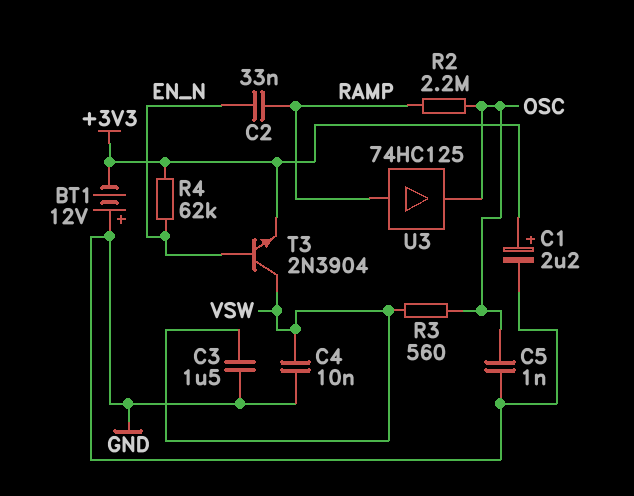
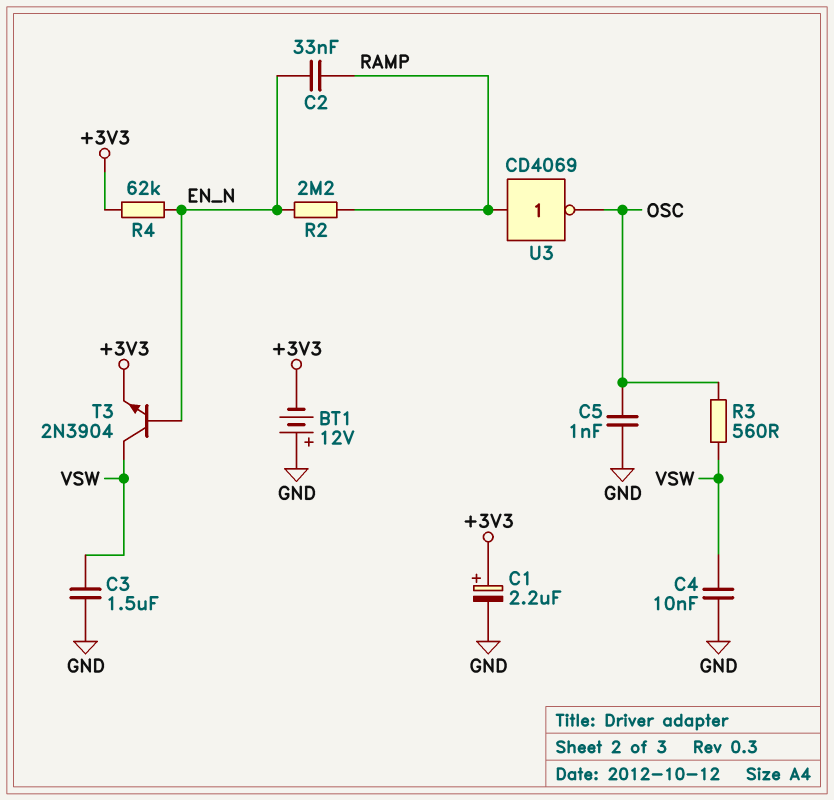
R2: 2.2M (OSC, RAMP) -> 2.2M (EN_N, RAMP)
U3: buffer 74HC125 (in RAMP, out OSC) -> NOT CD4069 (in RAMP, out OSC)

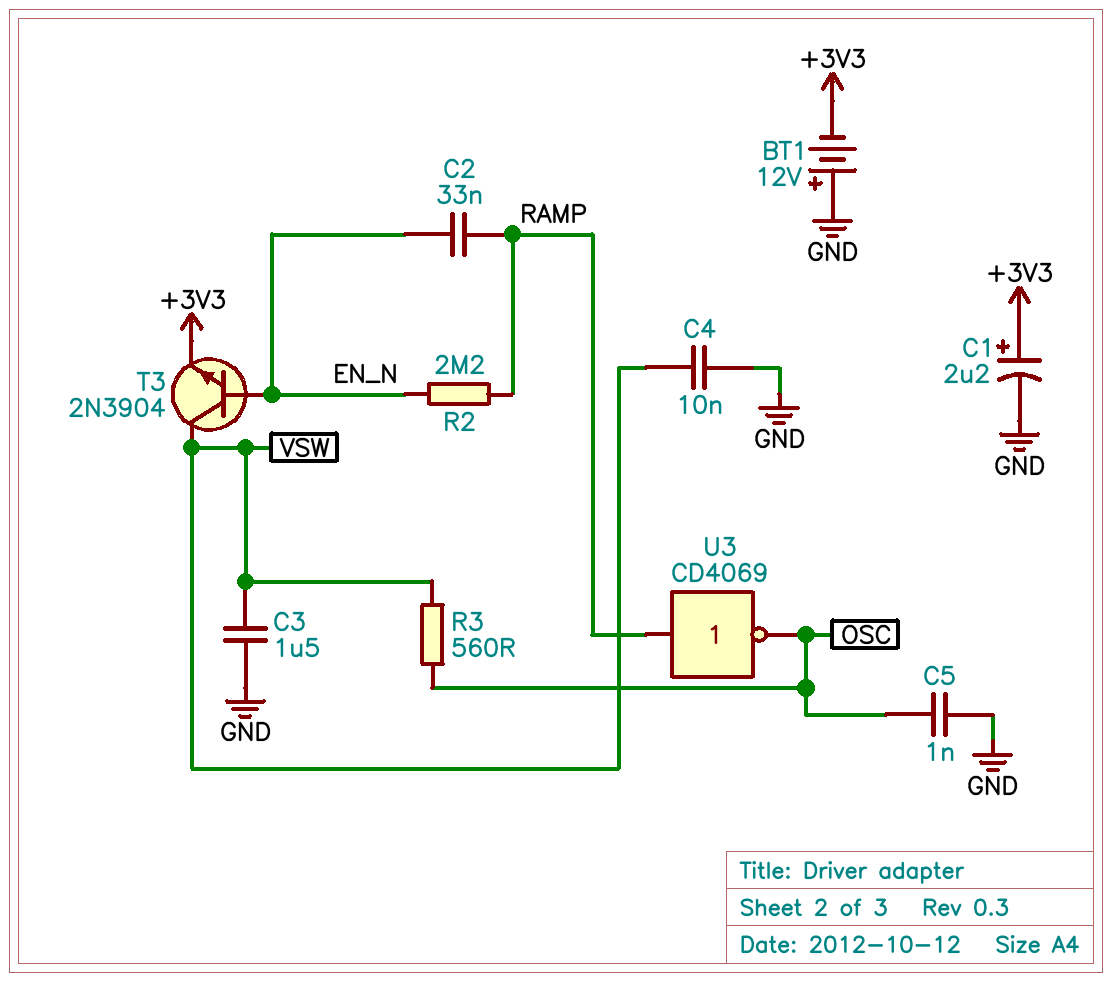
R4: 62k (+3V3, EN_N) -> none

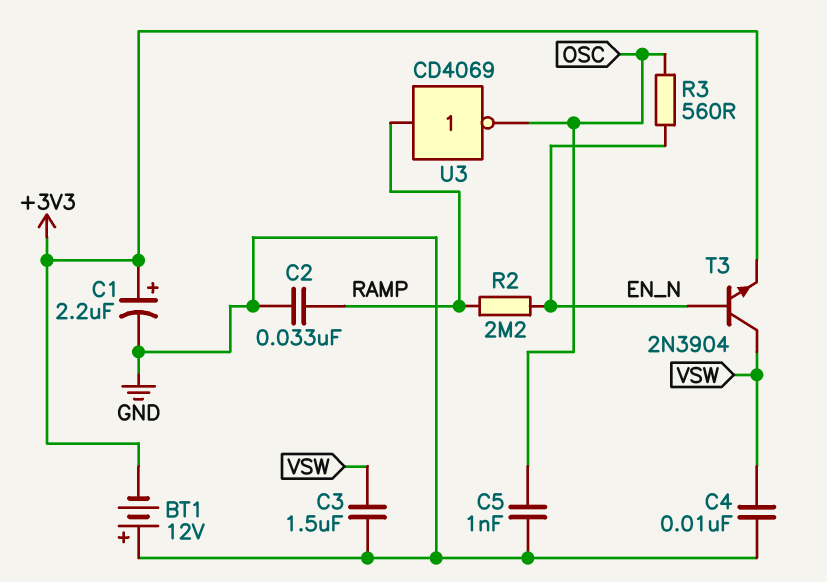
C2: 33nF (EN_N, RAMP) -> 33nF (GND, RAMP)
R3: 560 (OSC, VSW) -> 560 (EN_N, OSC)

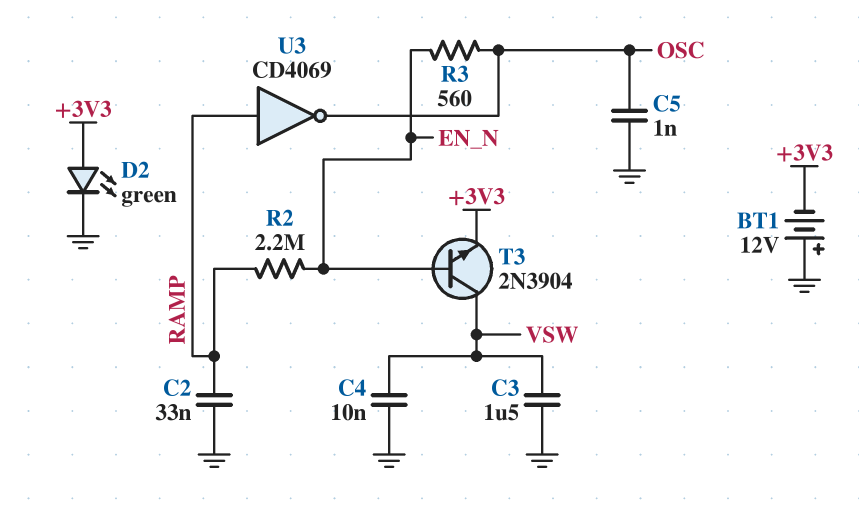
C1: 2.2uF (plus +3V3, minus GND) -> none
D2: none -> LED green (A +3V3, K GND)

